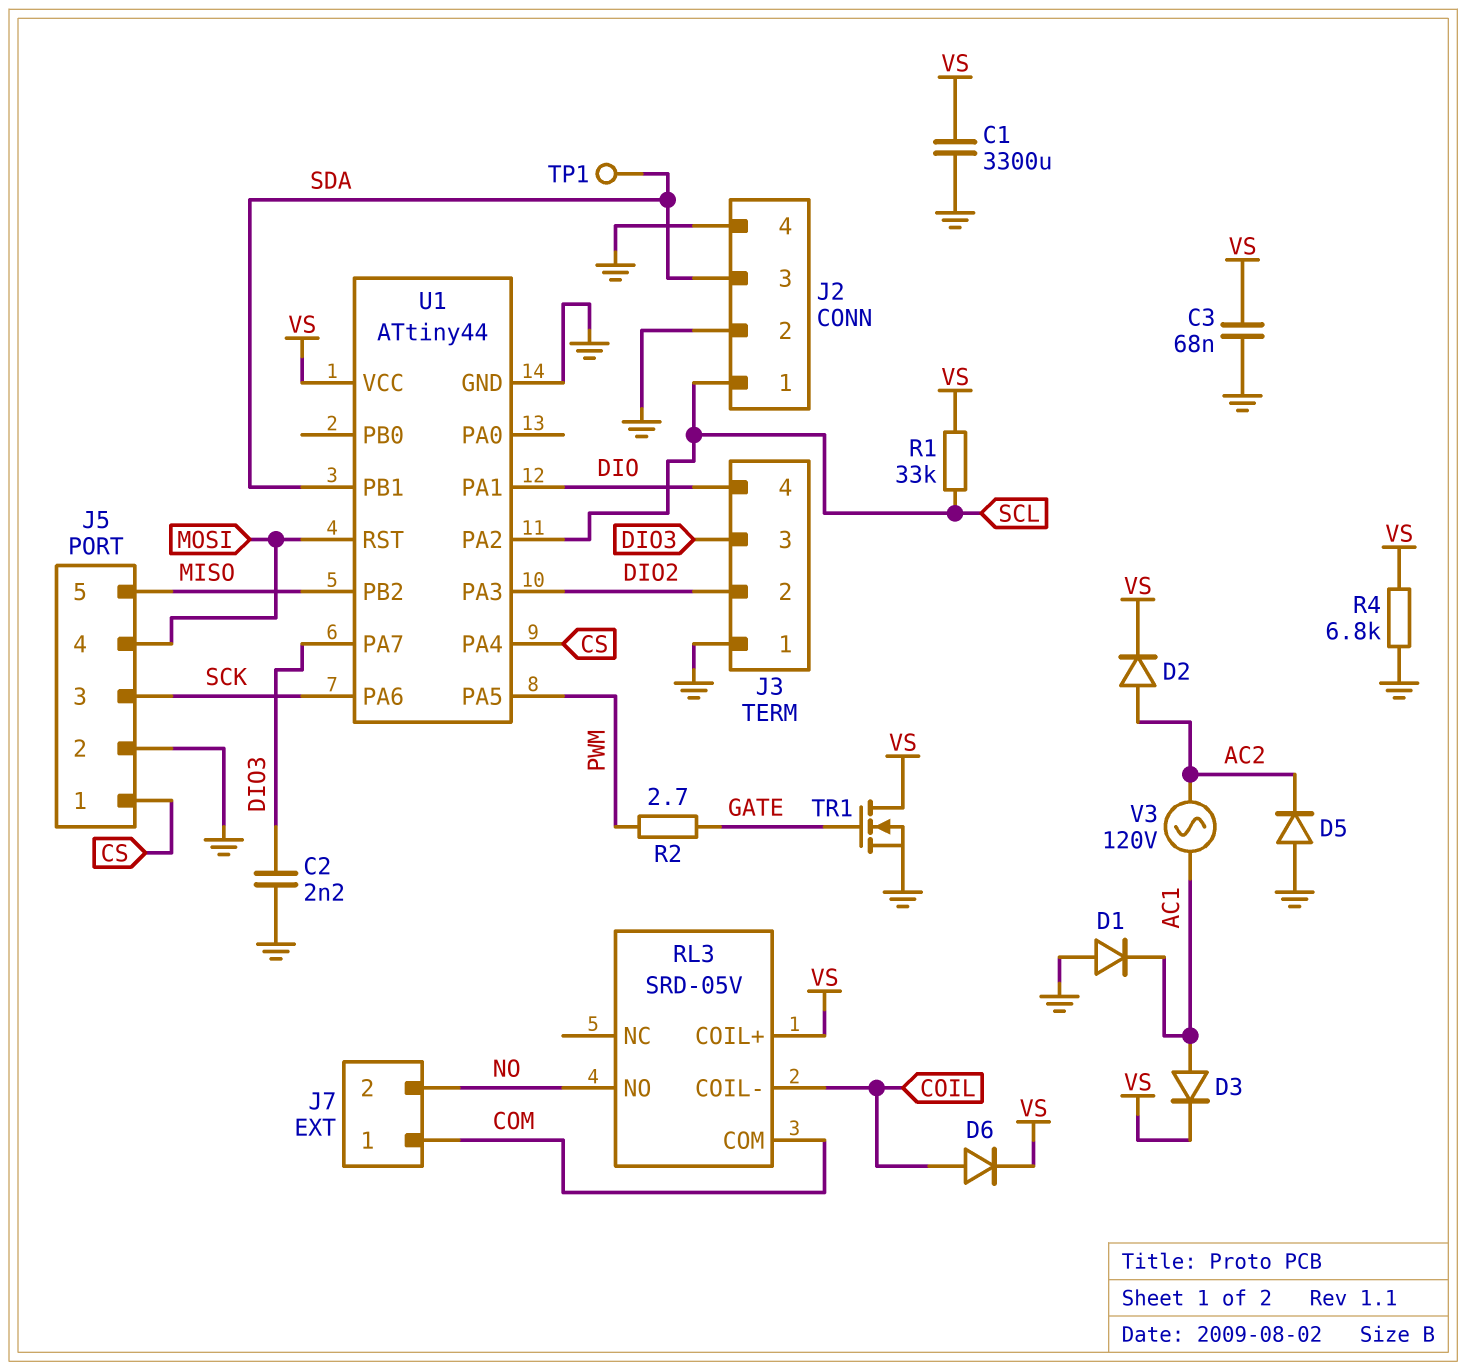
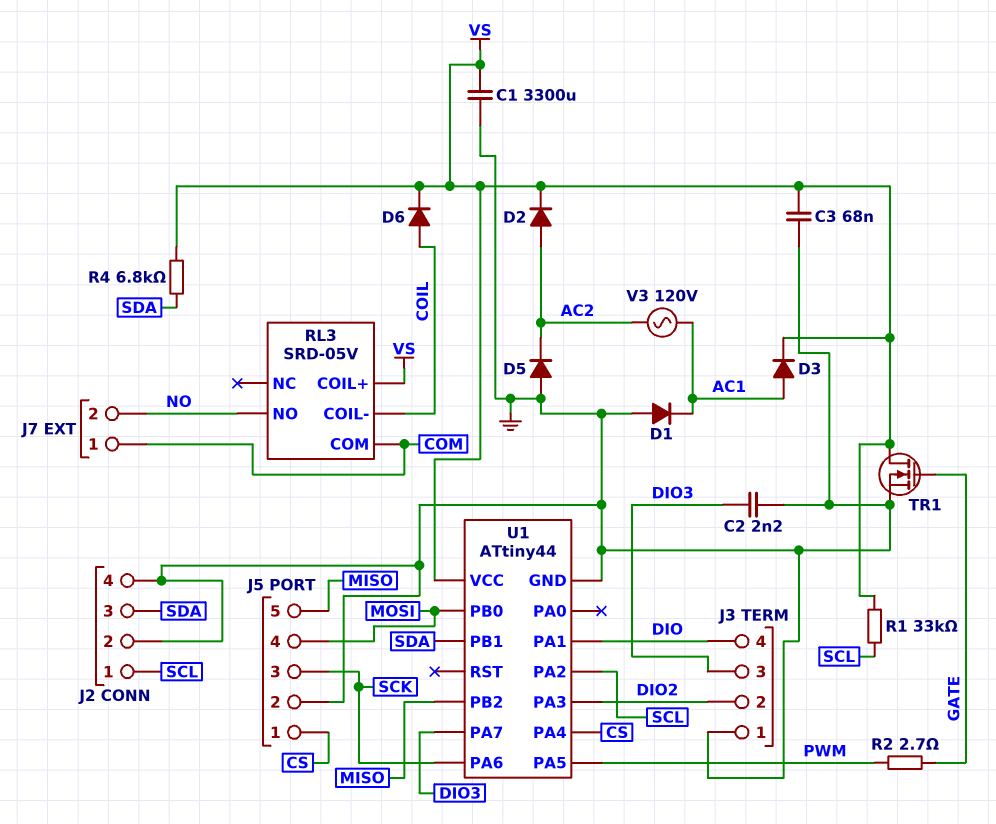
R4: 6.8k (GND, VS) -> 6.8k (SDA, VS)
TP1: test point (SDA) -> none
U1 pin PB0: none -> MOSI
U1 pin RST: MOSI -> none

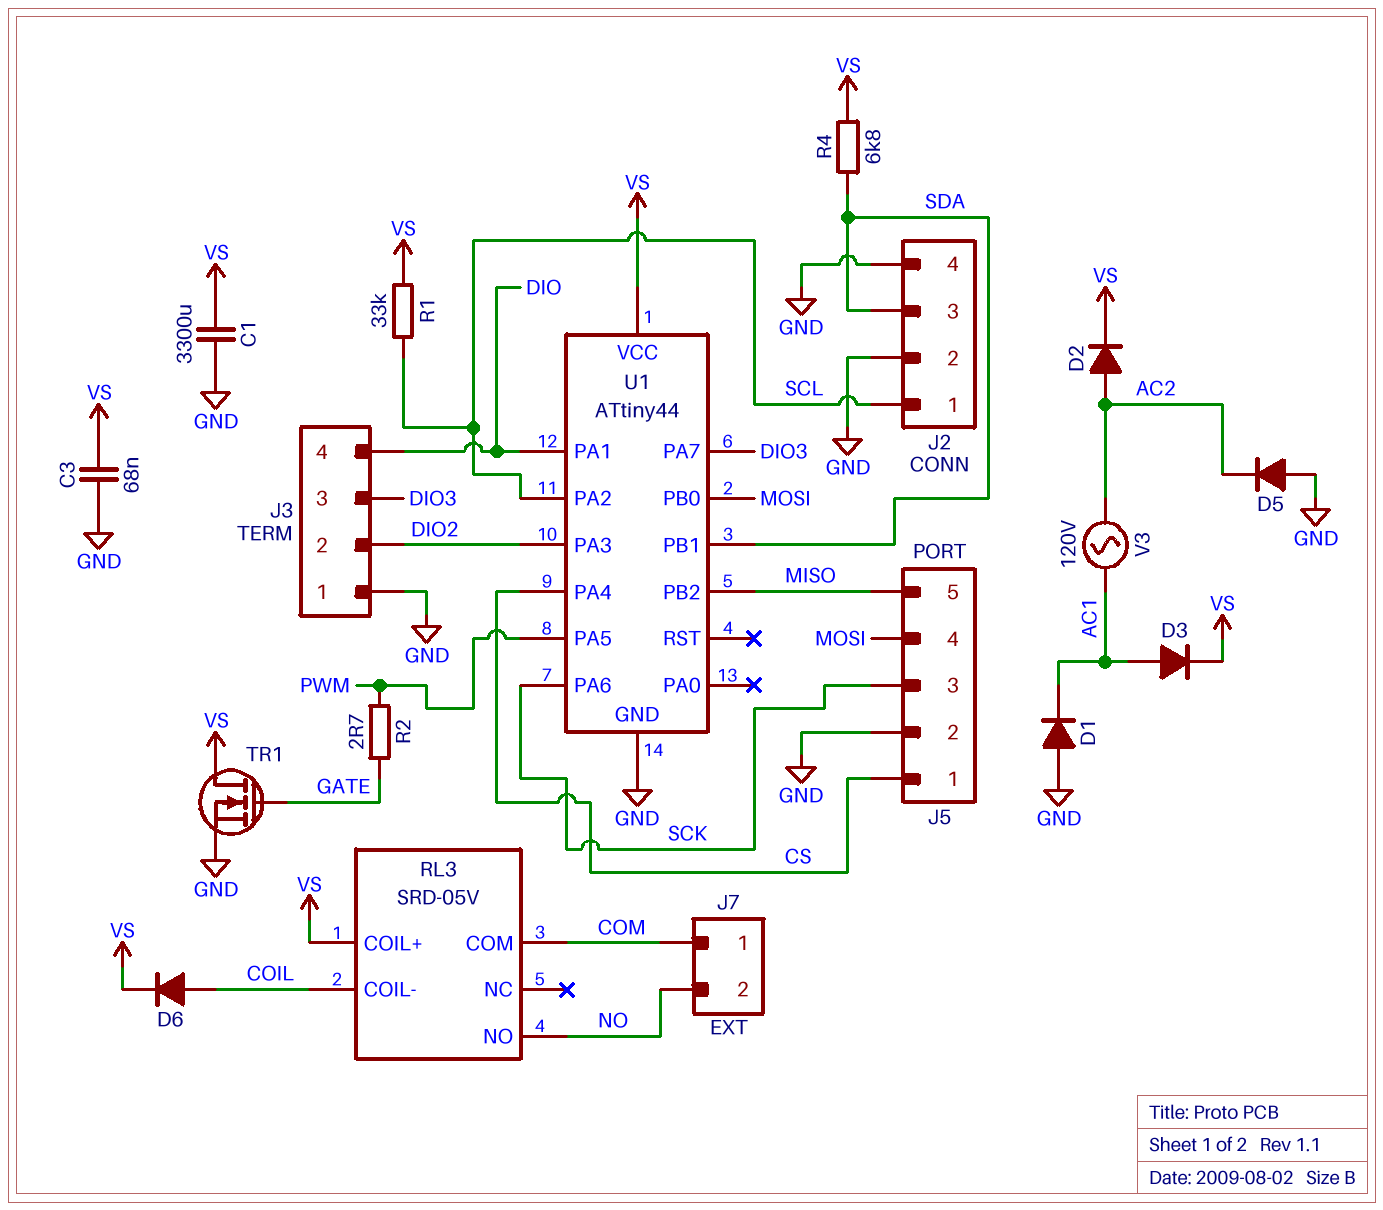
C2: 2.2nF (DIO3, GND) -> none

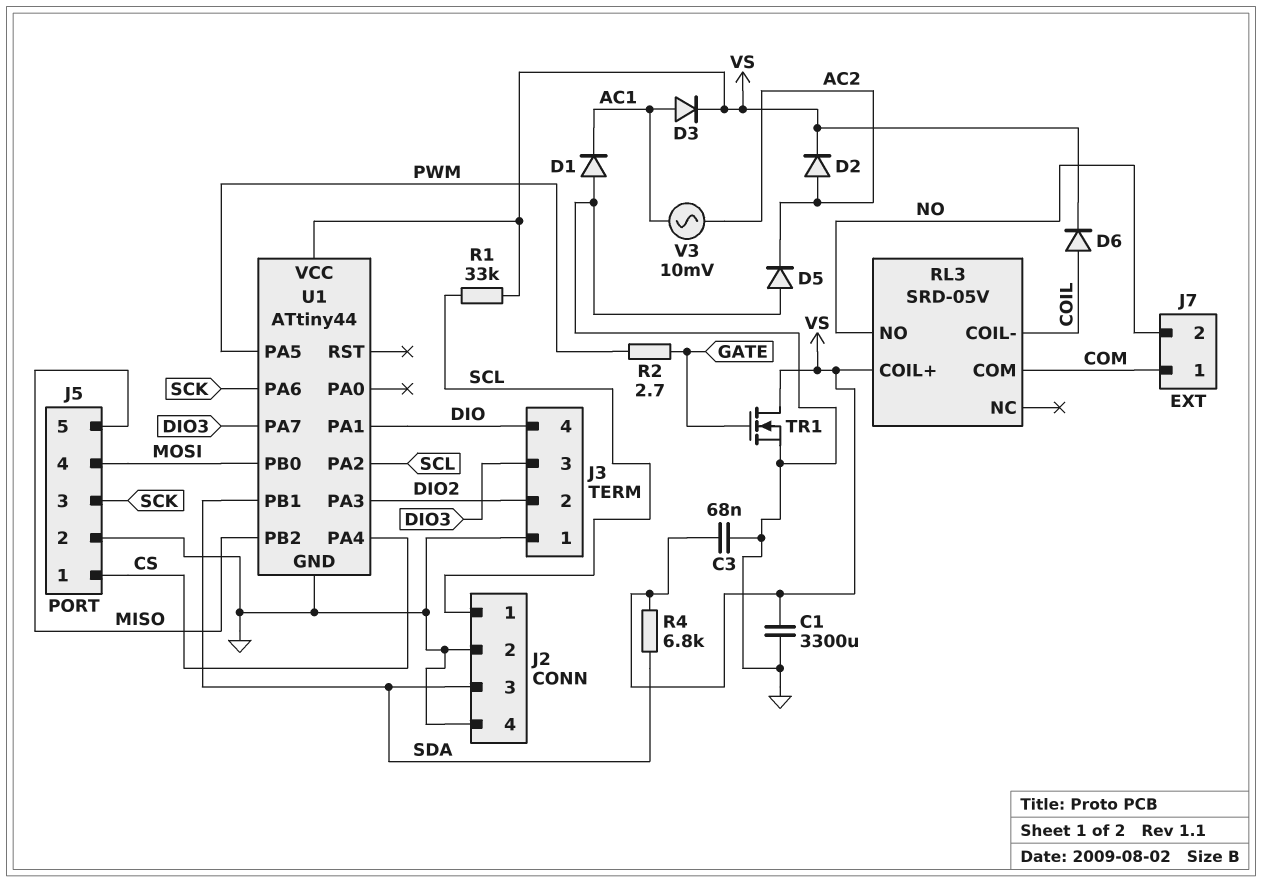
V3: AC 120V (AC1, AC2) -> AC 10mV (AC1, AC2)

